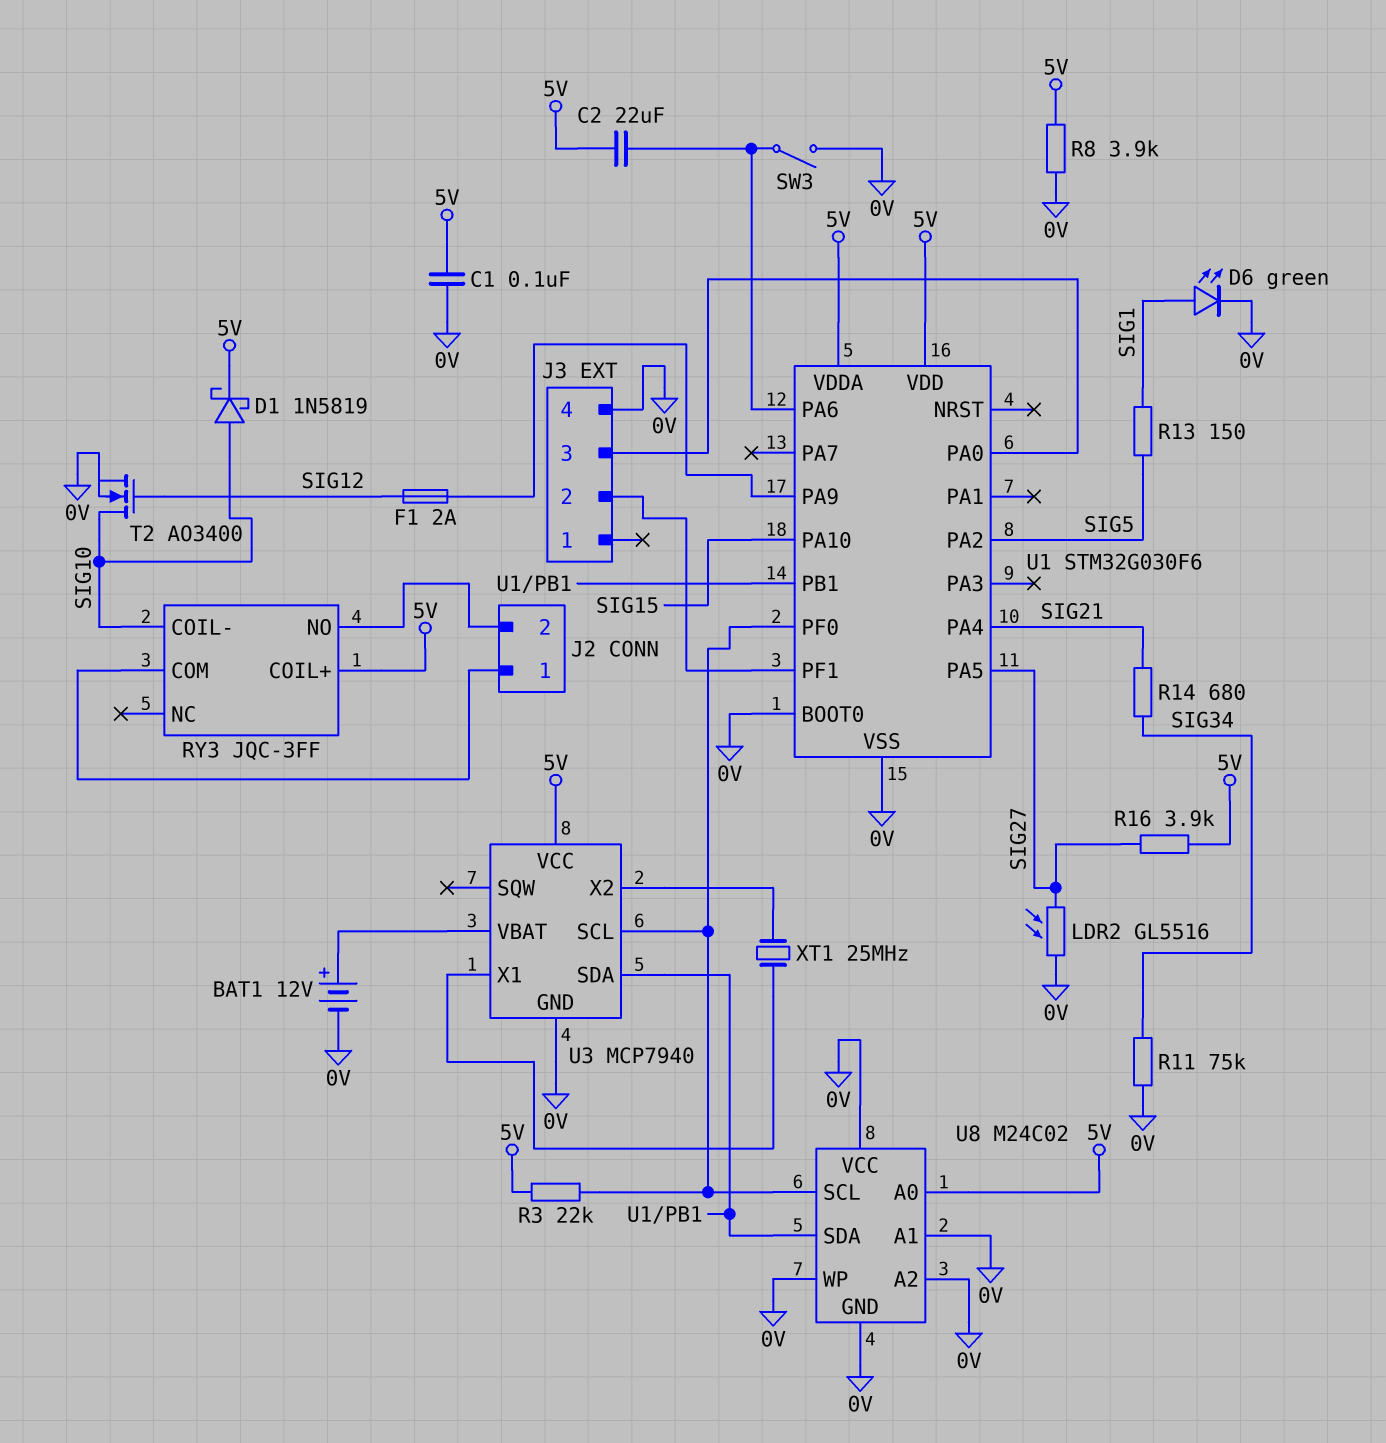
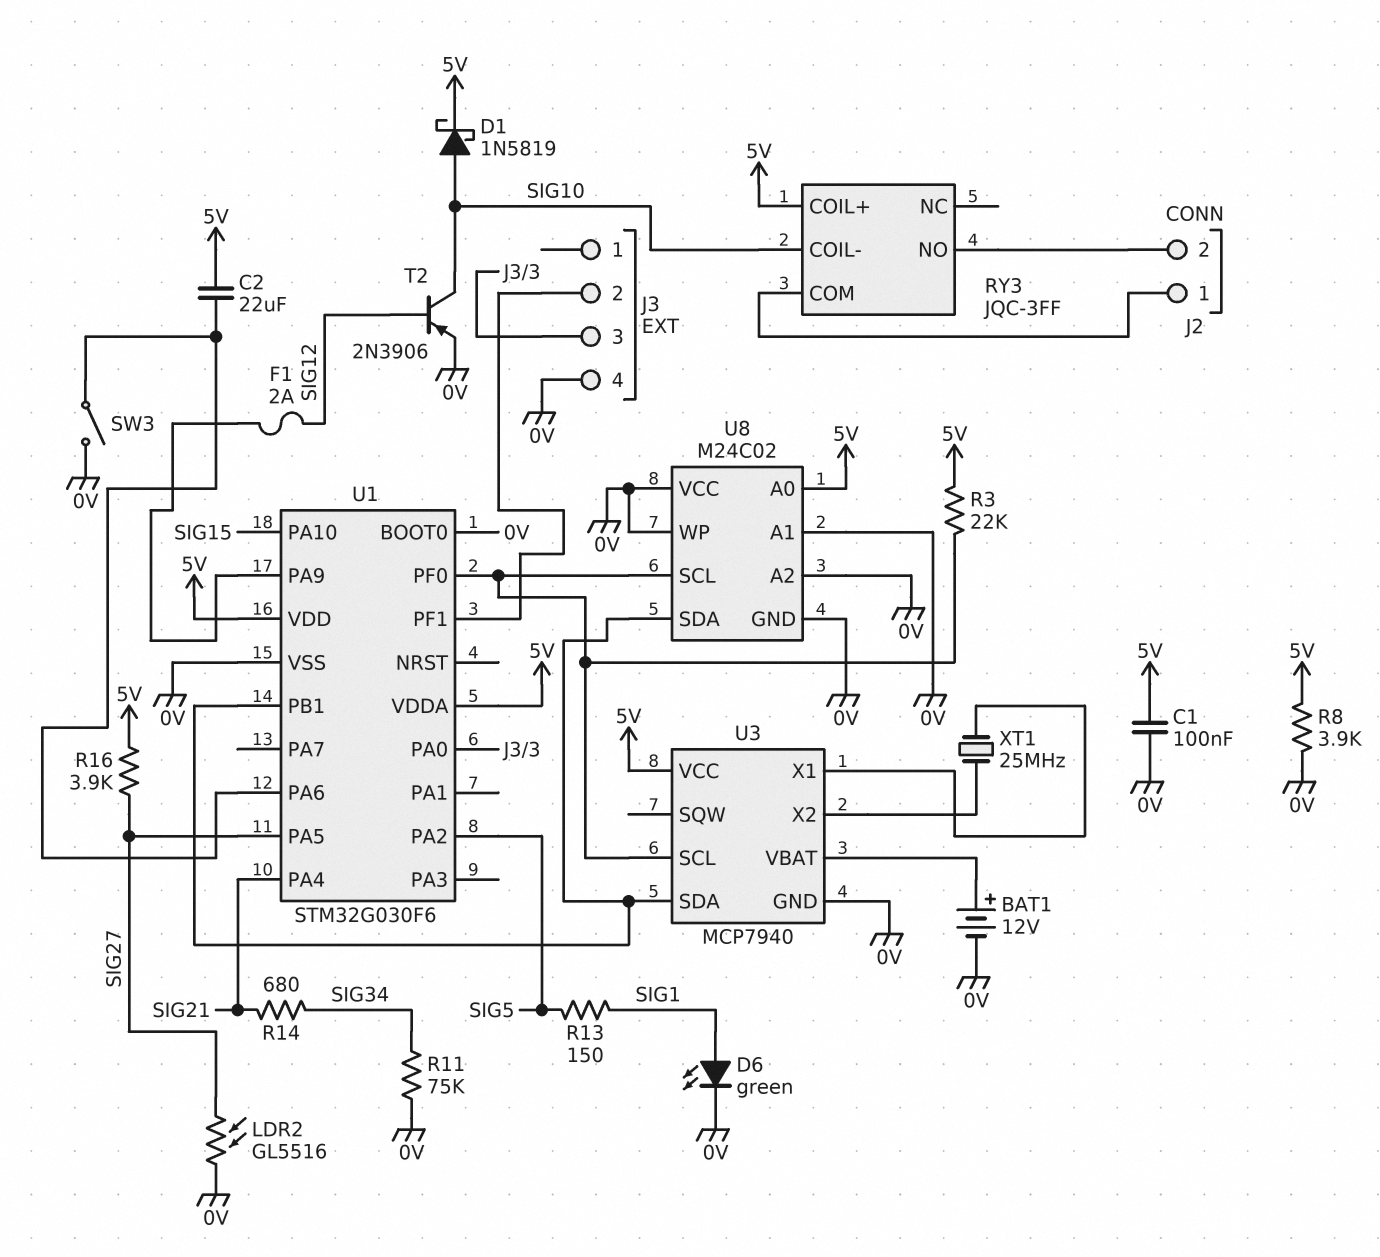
T2: NMOS AO3400 (G SIG12, D SIG10, S 0V) -> PNP 2N3906 (B SIG12, C SIG10, E 0V)

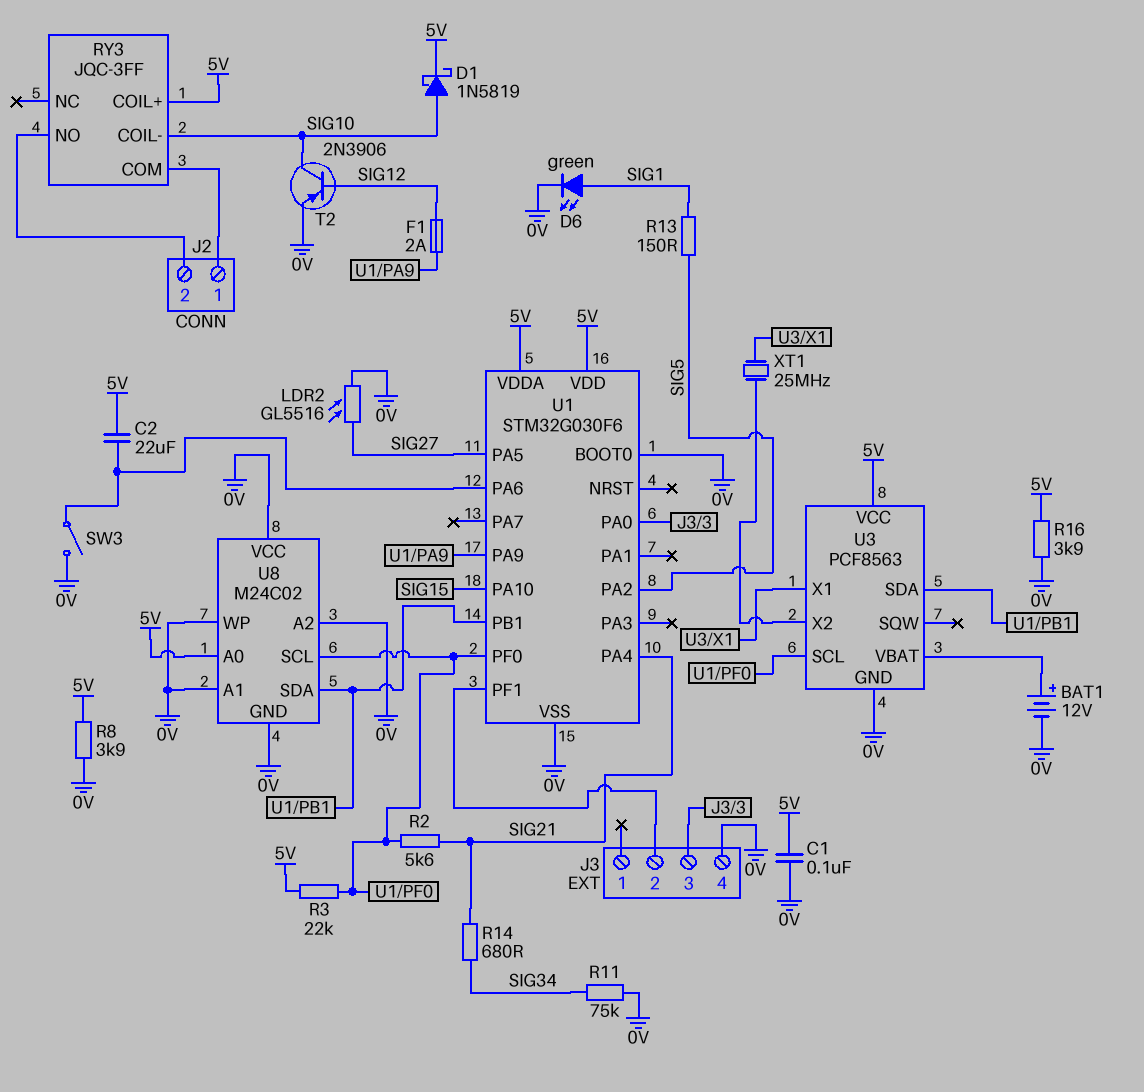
R2: none -> 5.6k (SIG21, U1/PF0)
R16: 3.9k (5V, SIG27) -> 3.9k (0V, 5V)
U3: MCP7940 -> PCF8563

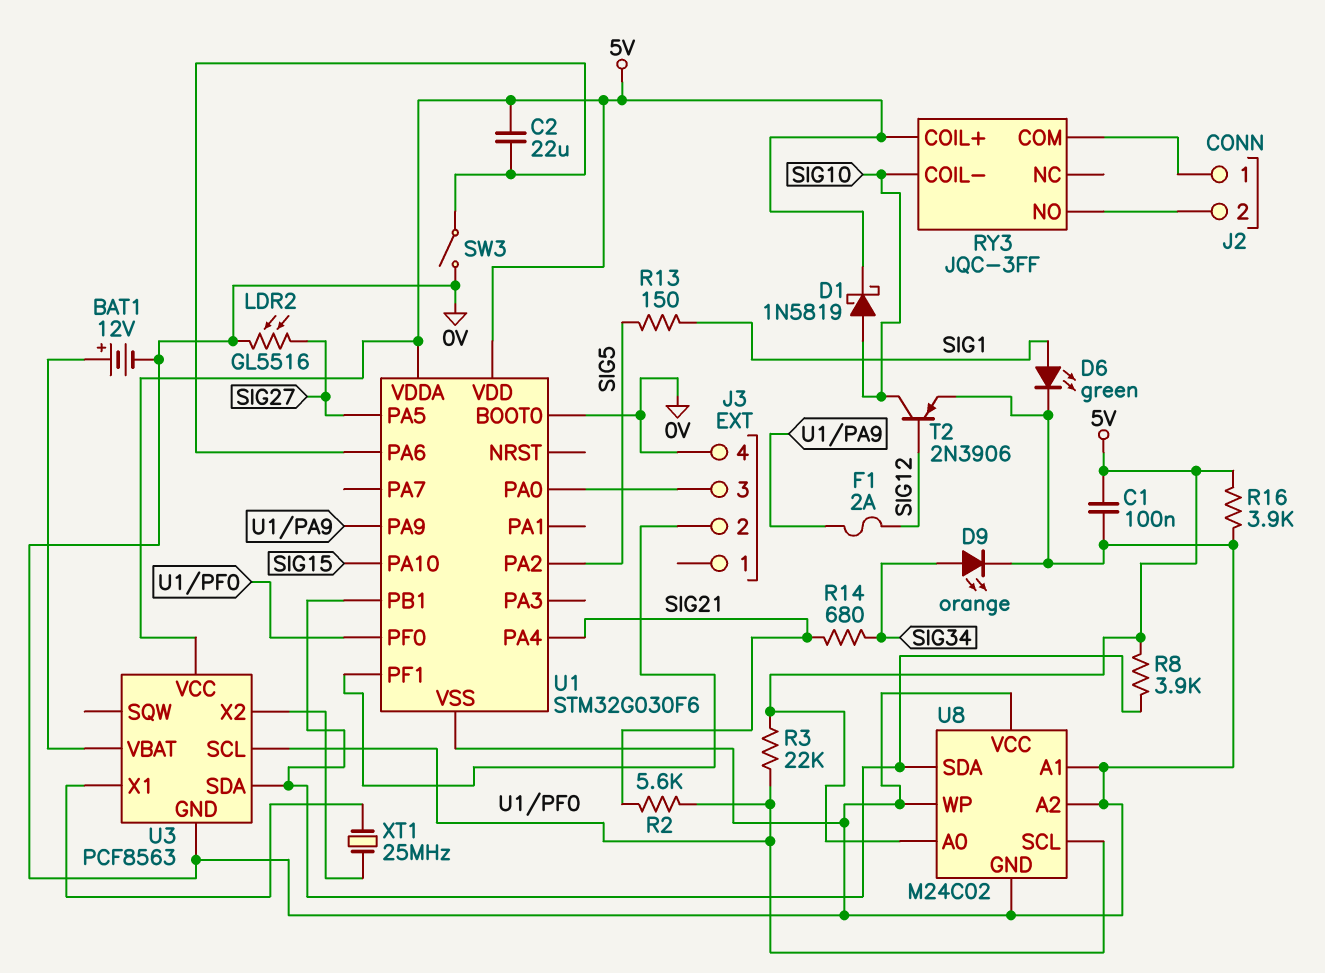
D9: none -> LED orange (A SIG34, K 0V)
R8: 3.9k (0V, 5V) -> 3.9k (5V, U1/PB1)
R11: 75k (0V, SIG34) -> none

